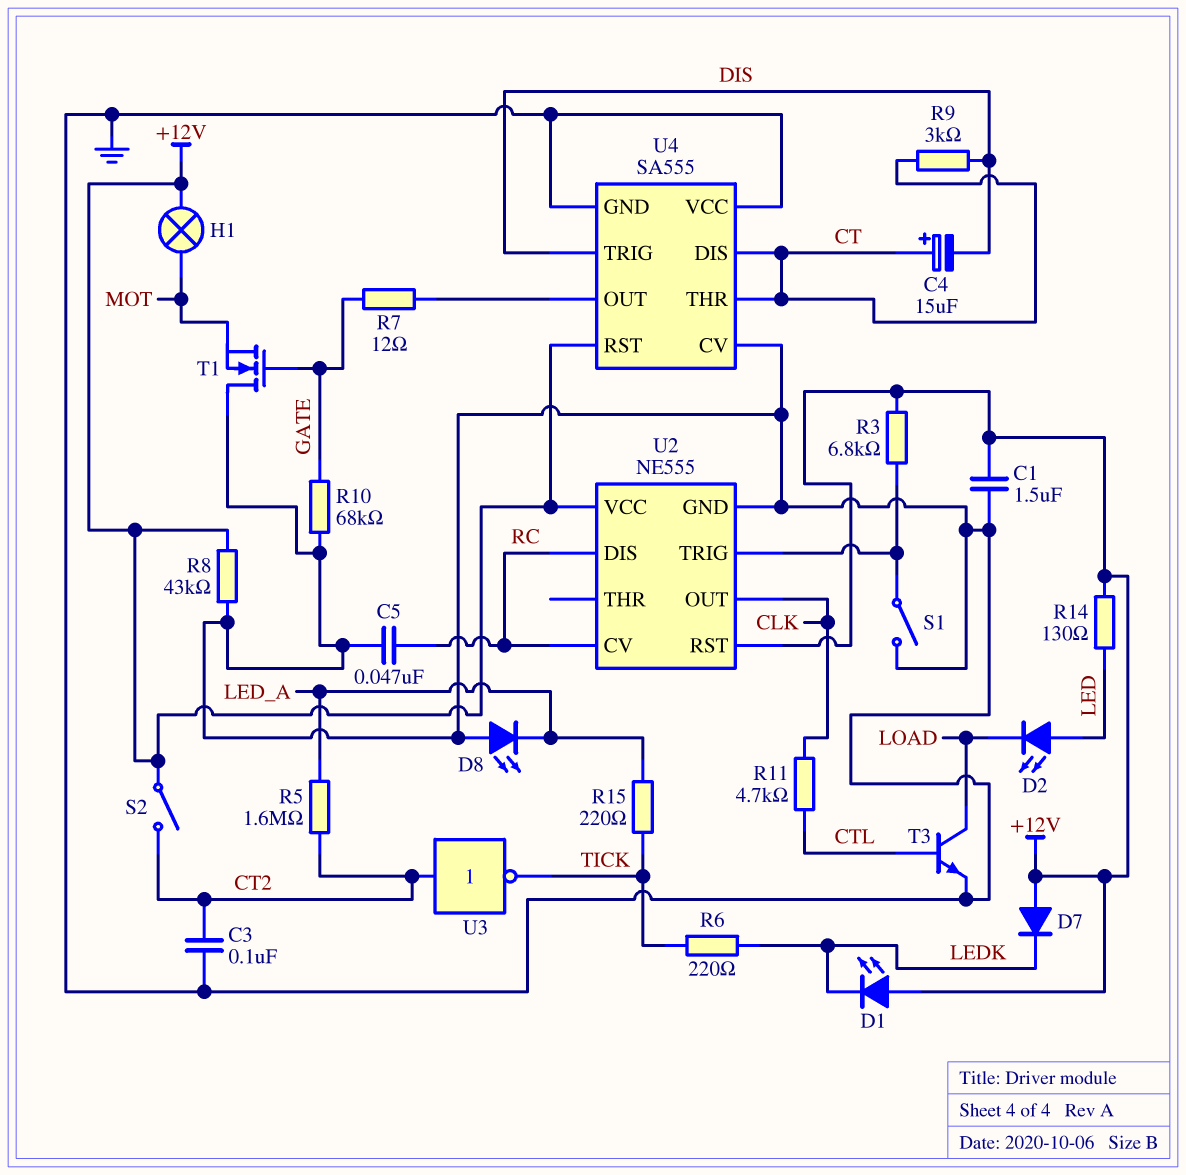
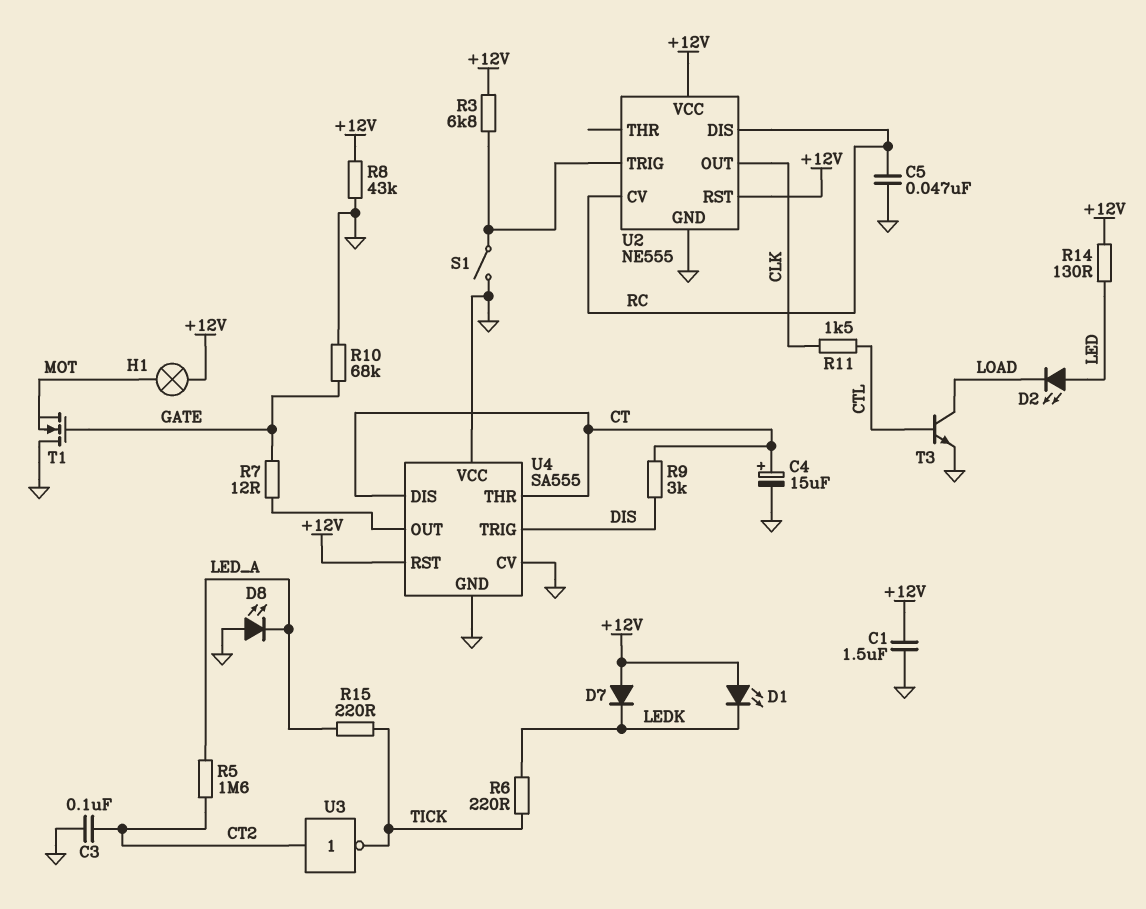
C4: 15uF (plus CT, minus DIS) -> 15uF (plus CT, minus GND)
R11: 4.7k (CLK, CTL) -> 1.5k (CLK, CTL)
S2: switch (+12V, CT2) -> none

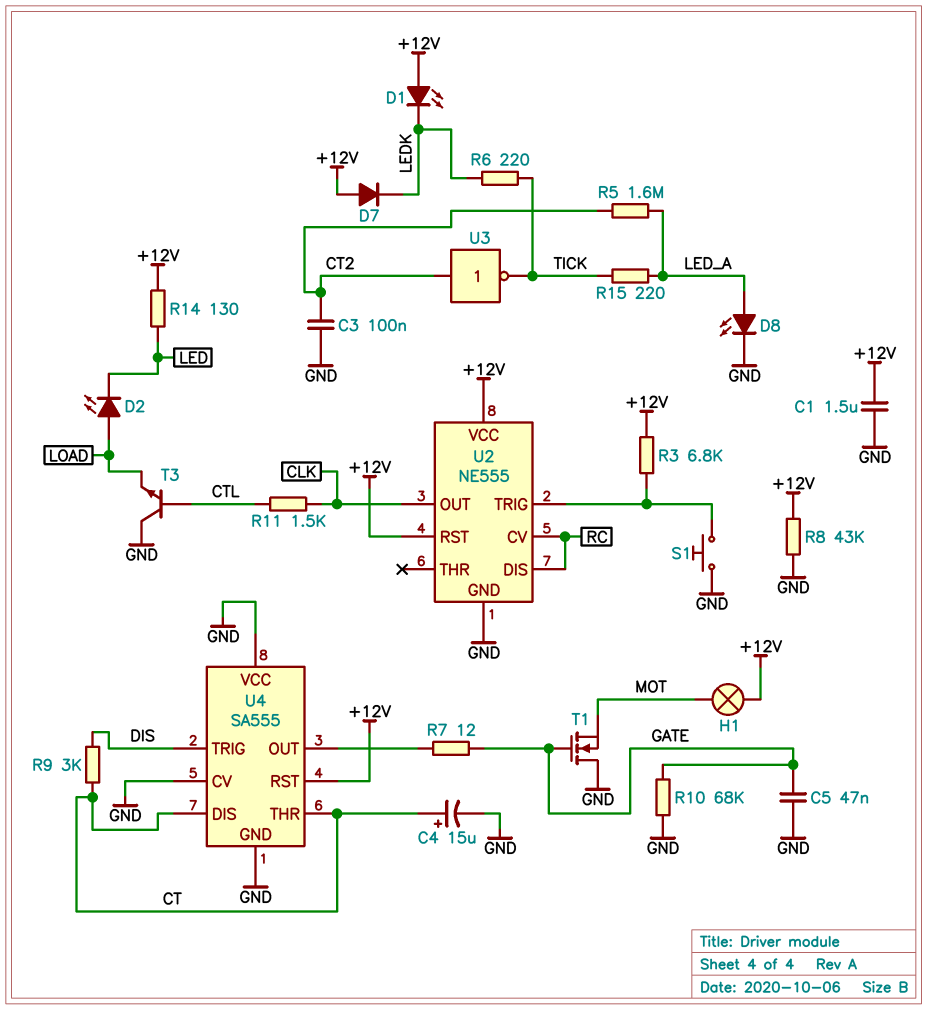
C5: 47nF (GND, RC) -> 47nF (GATE, GND)
D2: LED (A LED, K LOAD) -> LED (A LOAD, K LED)
D8: LED (A GND, K LED_A) -> LED (A LED_A, K GND)
S1: switch (GND, U2/TRIG) -> button (GND, U2/TRIG)
T3: NPN (B CTL, C LOAD, E GND) -> NPN (B CTL, C GND, E LOAD)

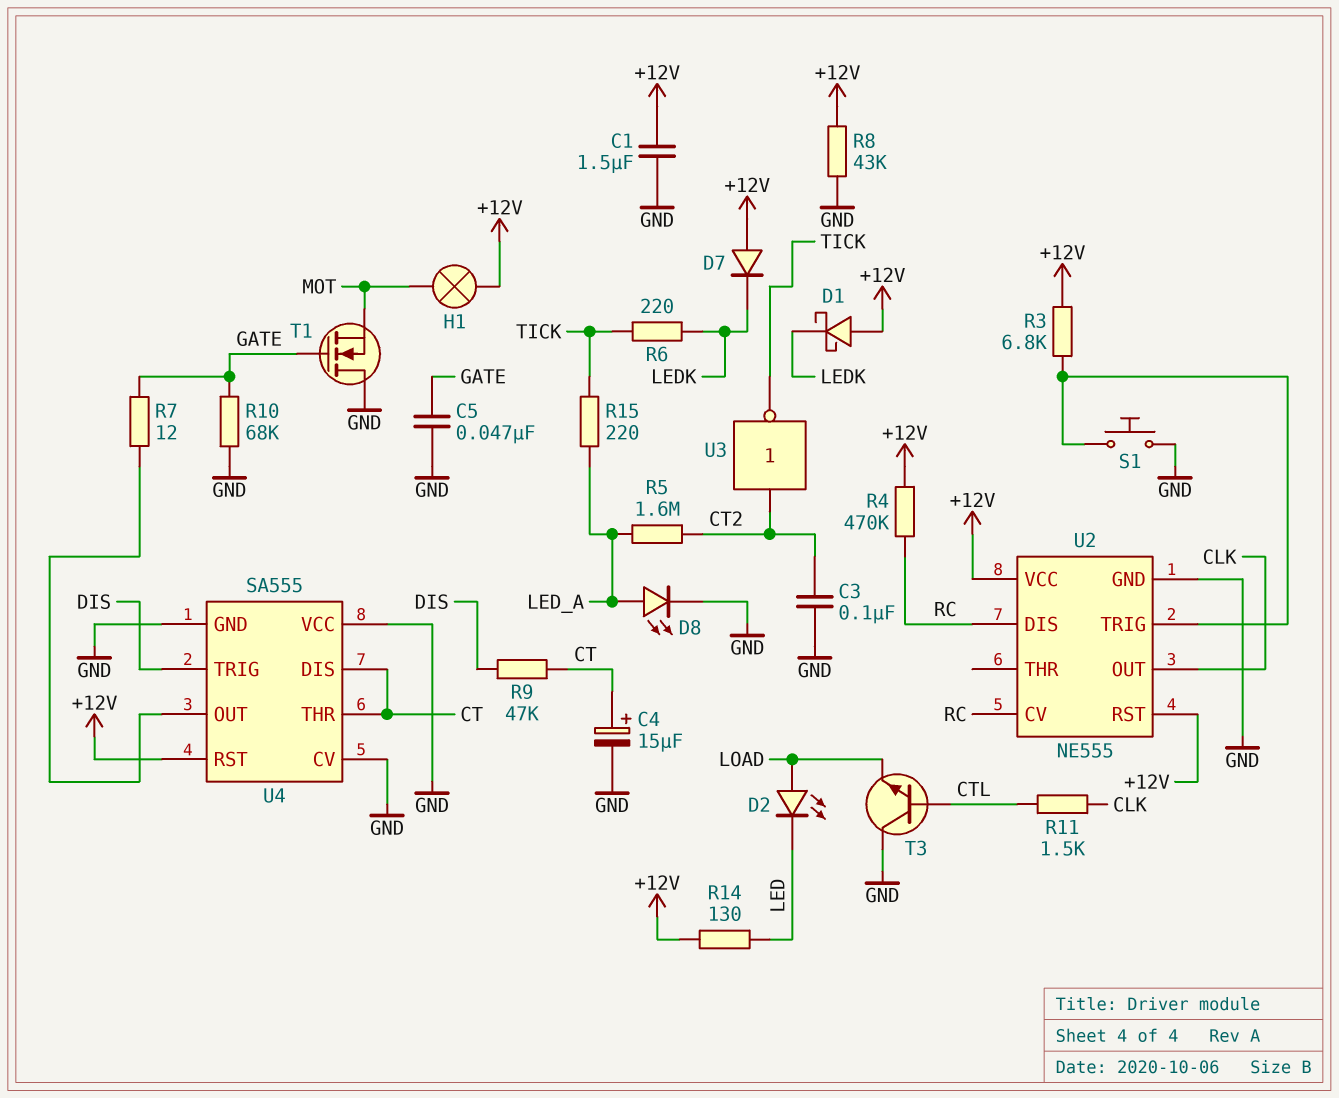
D1: LED (A +12V, K LEDK) -> schottky (A +12V, K LEDK)
R4: none -> 470k (+12V, RC)
R9: 3k (CT, DIS) -> 47k (CT, DIS)

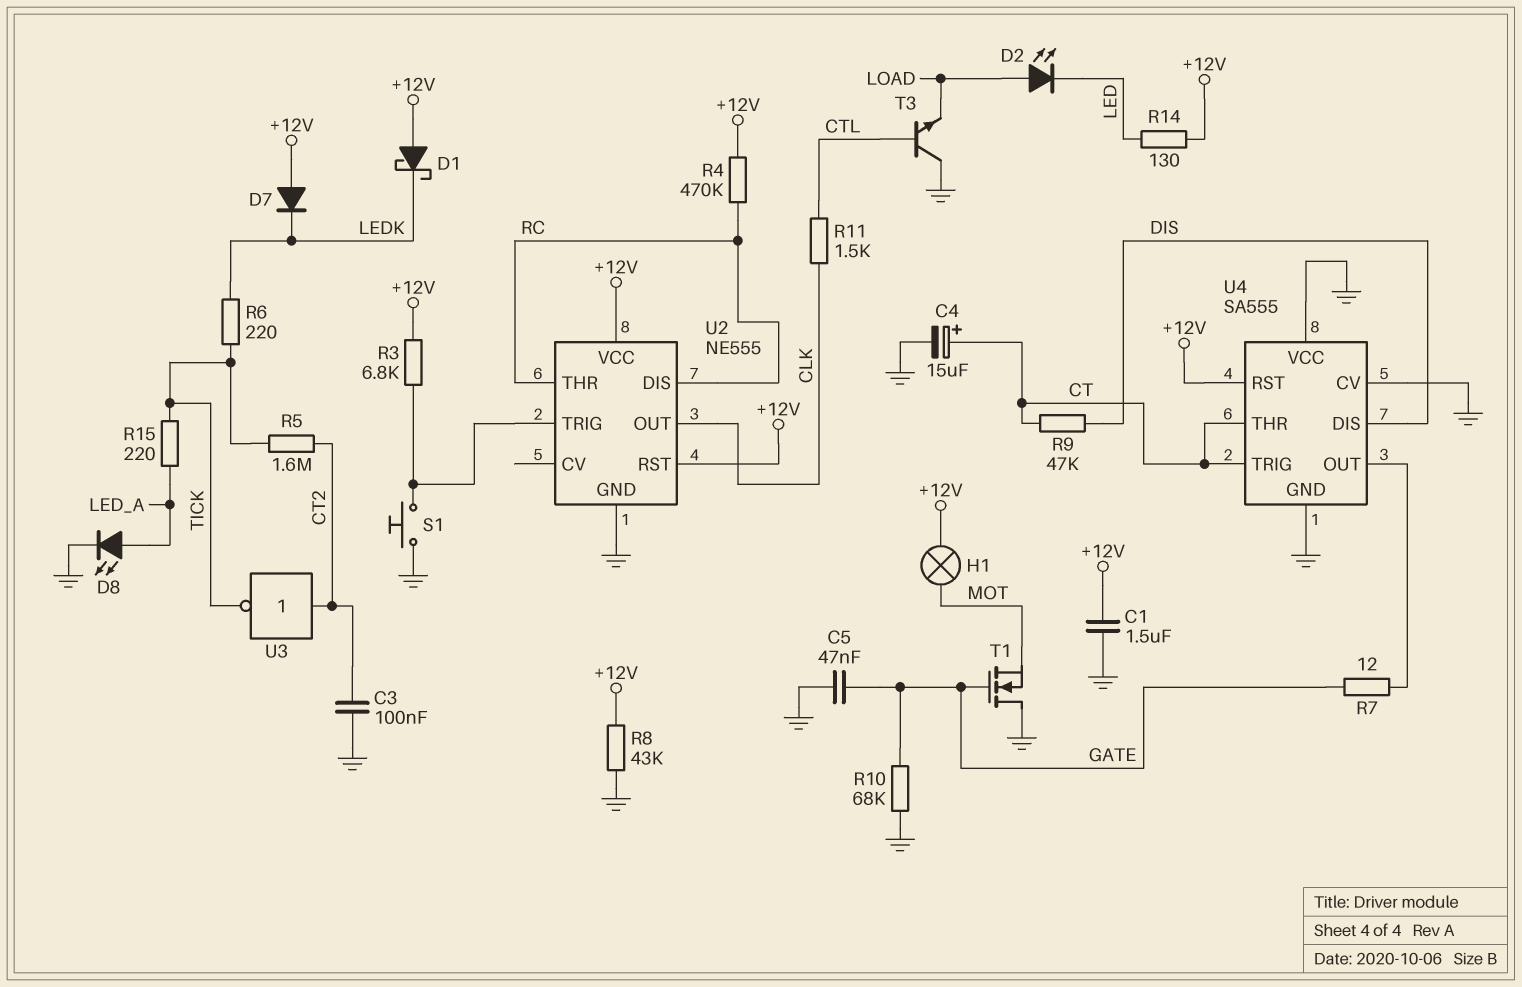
R5: 1.6M (CT2, LED_A) -> 1.6M (CT2, TICK)
U2 pin CV: RC -> none
U2 pin THR: none -> RC
U4 pin DIS: CT -> DIS
U4 pin TRIG: DIS -> CT

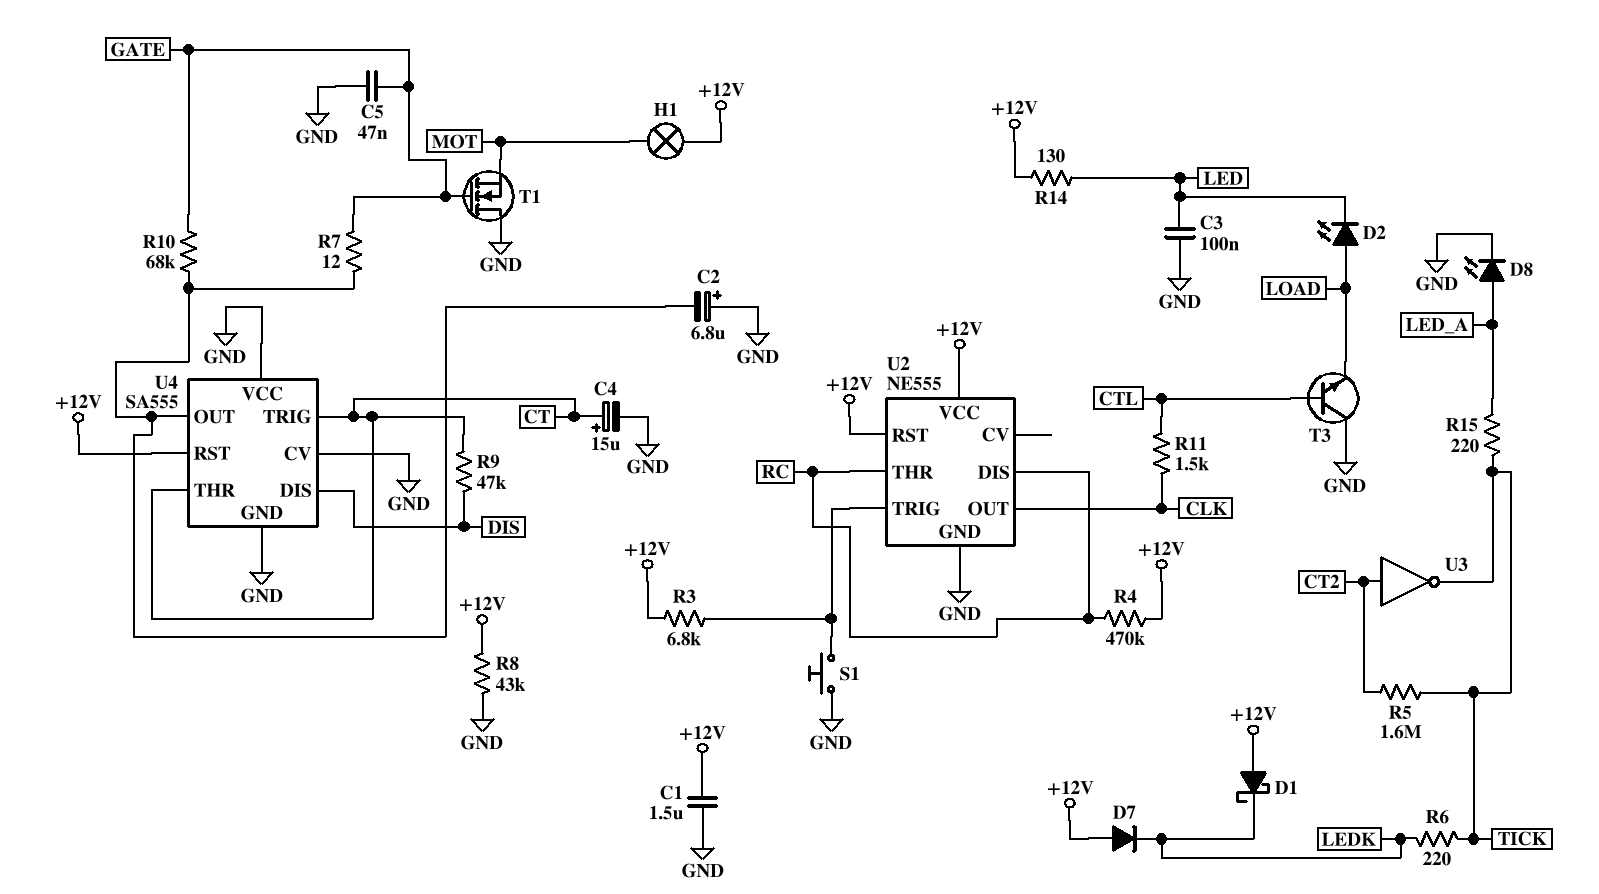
C2: none -> 6.8uF (plus GND, minus U4/OUT)
C3: 100nF (CT2, GND) -> 100nF (GND, LED)
R10: 68k (GATE, GND) -> 68k (GATE, U4/OUT)

